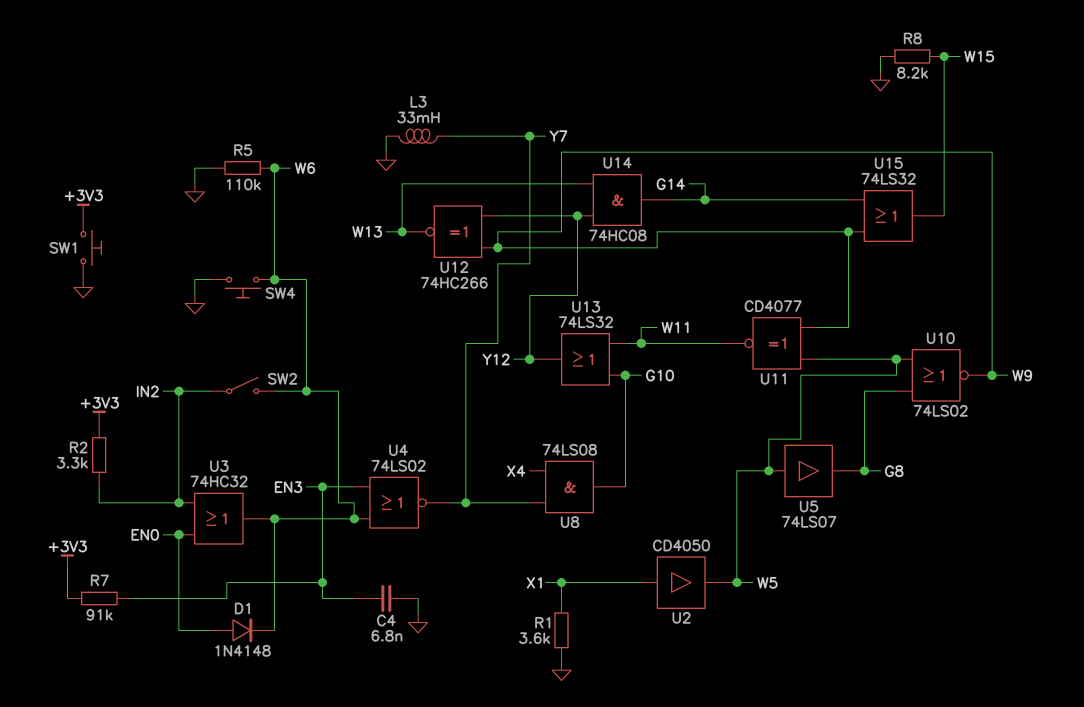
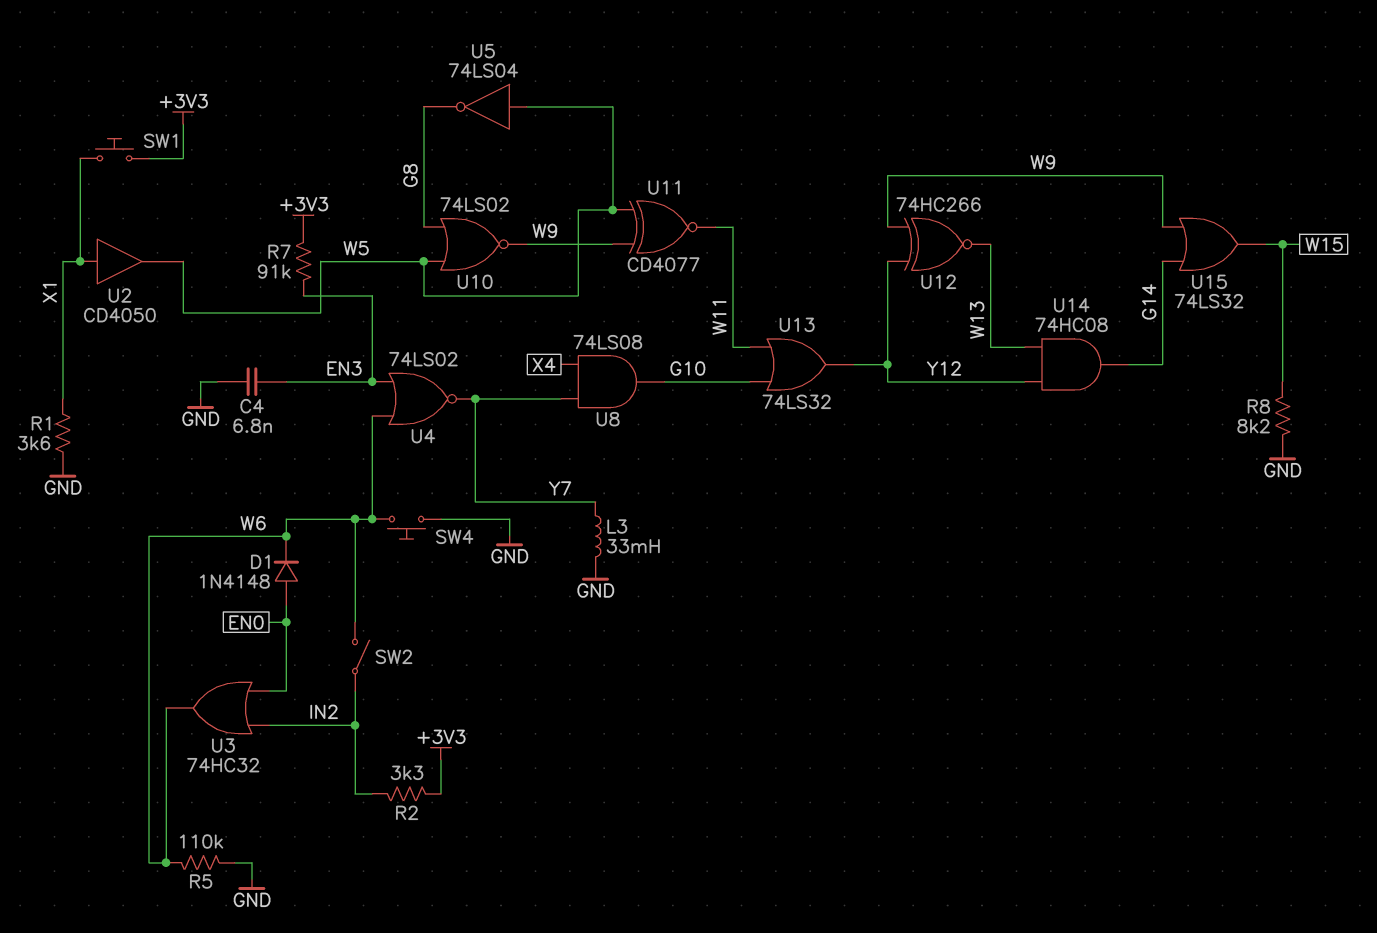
SW1: button (+3V3, GND) -> button (+3V3, X1)
U5: buffer 74LS07 (in W5, out G8) -> NOT 74LS04 (in W5, out G8)

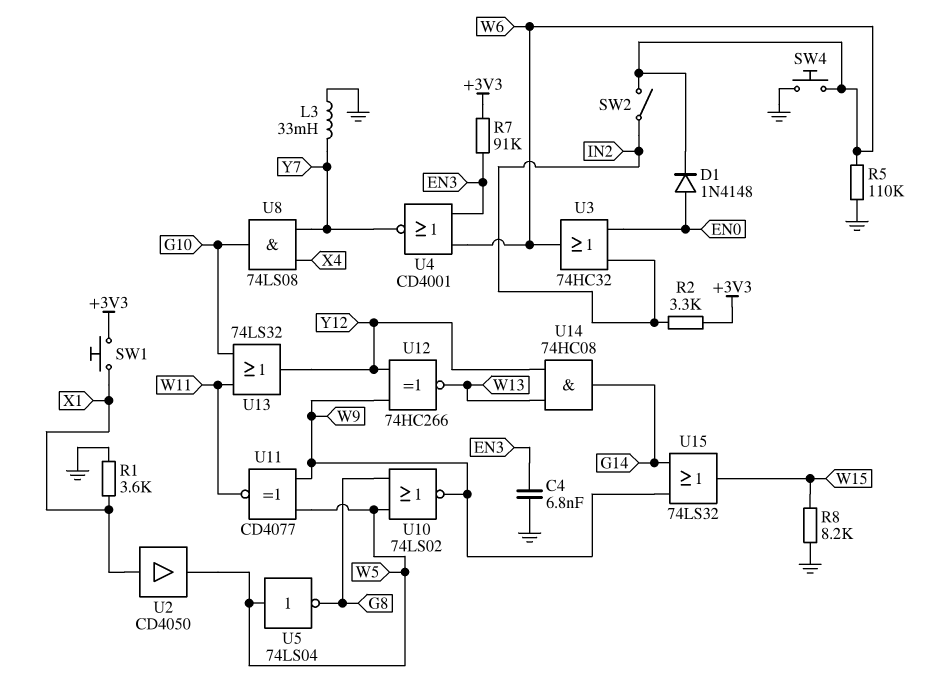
U4: NOR 74LS02 (in EN3, in W6, out Y7) -> NOR CD4001 (in EN3, in W6, out Y7)

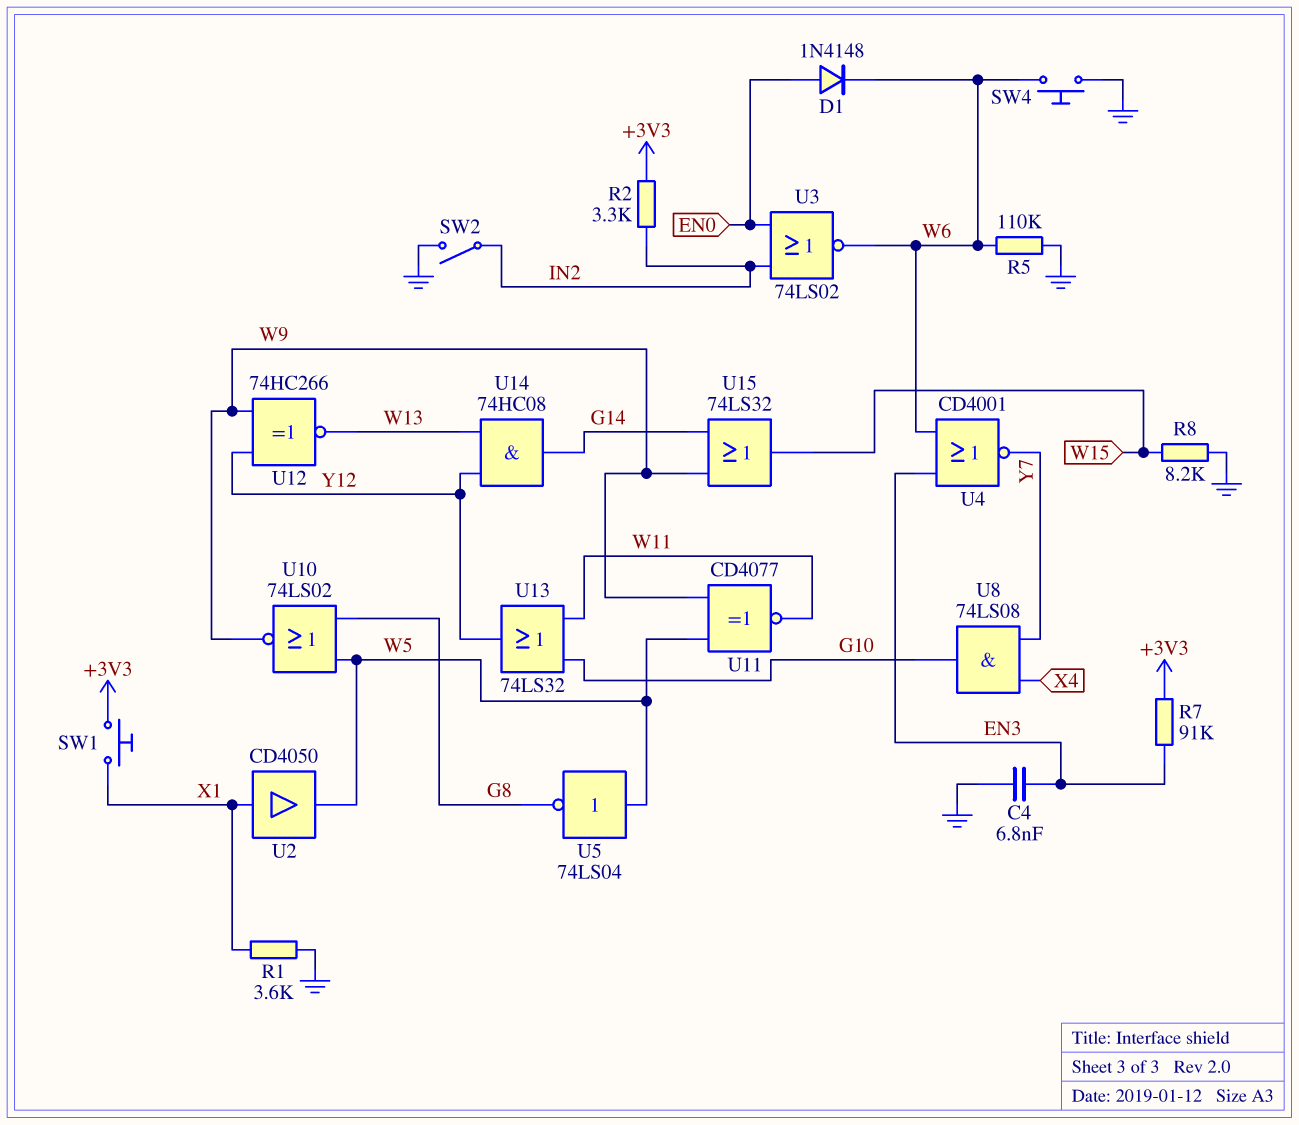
L3: 33mH (GND, Y7) -> none
SW2: switch (IN2, W6) -> switch (GND, IN2)
U3: OR 74HC32 (in EN0, in IN2, out W6) -> NOR 74LS02 (in EN0, in IN2, out W6)

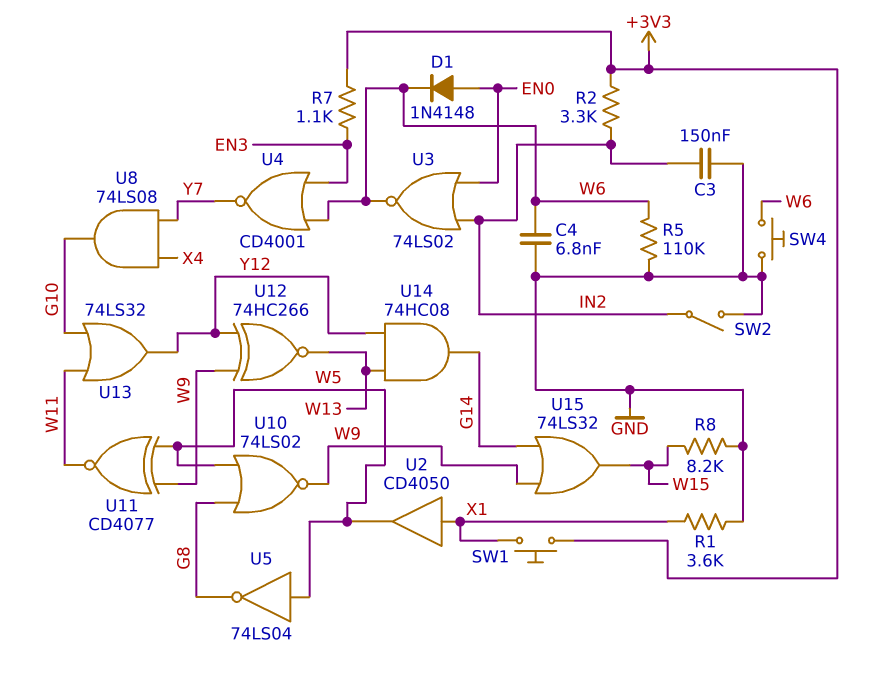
C3: none -> 150nF (GND, IN2)
C4: 6.8nF (EN3, GND) -> 6.8nF (GND, W6)
R7: 91k (+3V3, EN3) -> 1.1k (+3V3, EN3)

